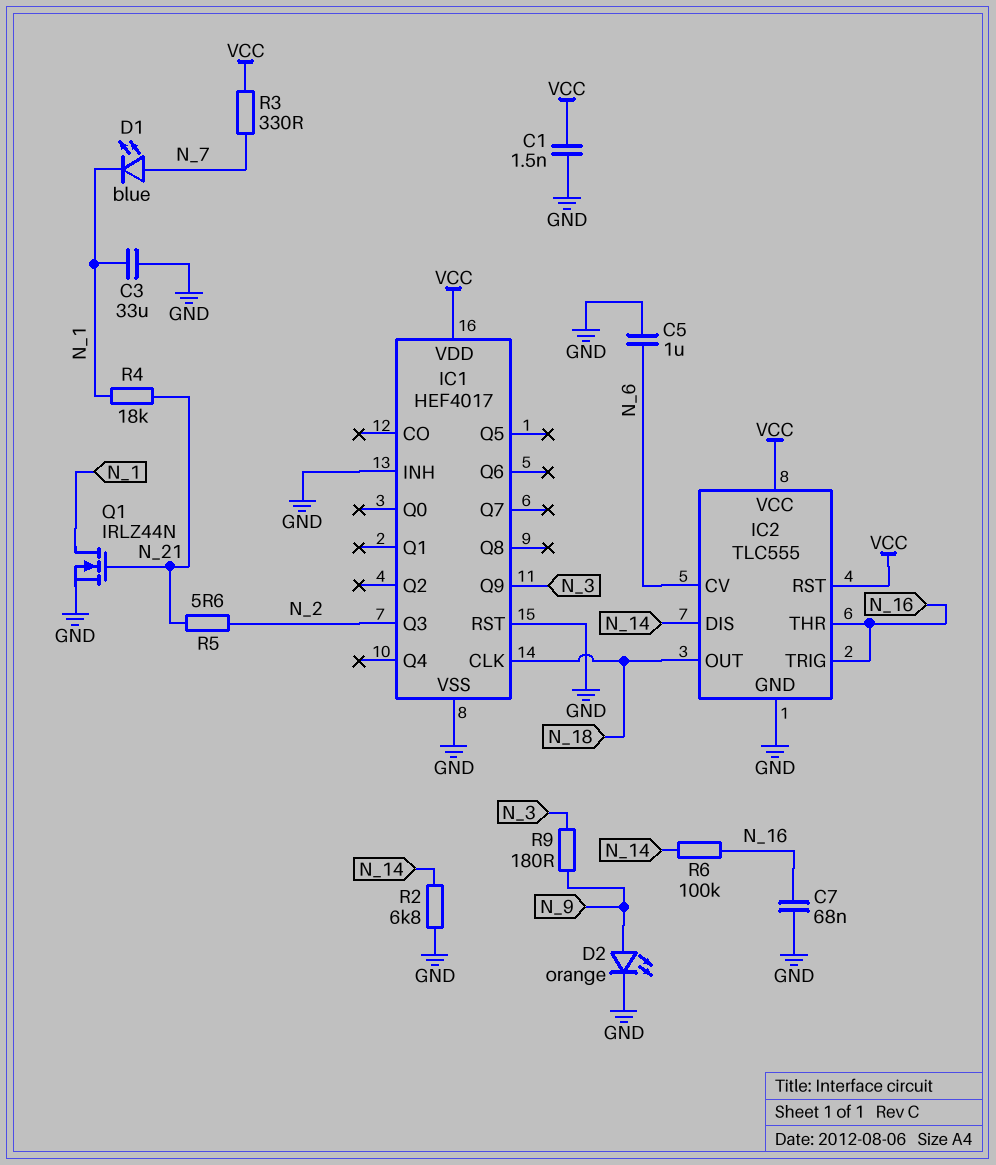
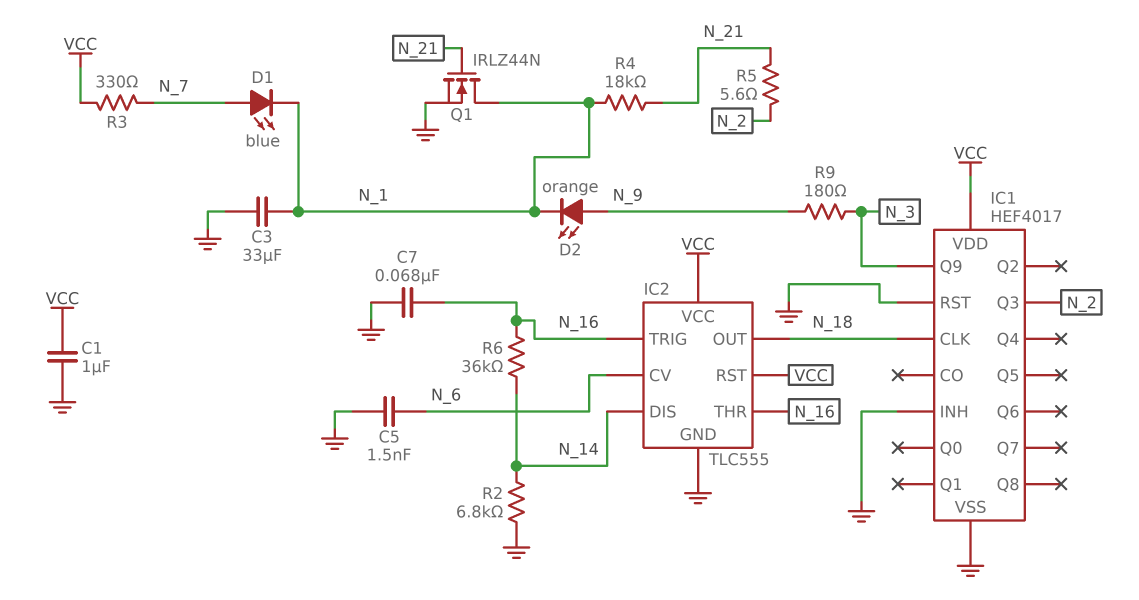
C1: 1.5nF (GND, VCC) -> 1uF (GND, VCC)
C5: 1uF (GND, N_6) -> 1.5nF (GND, N_6)
D2: LED orange (A N_9, K GND) -> LED orange (A N_9, K N_1)
R6: 100k (N_14, N_16) -> 36k (N_14, N_16)

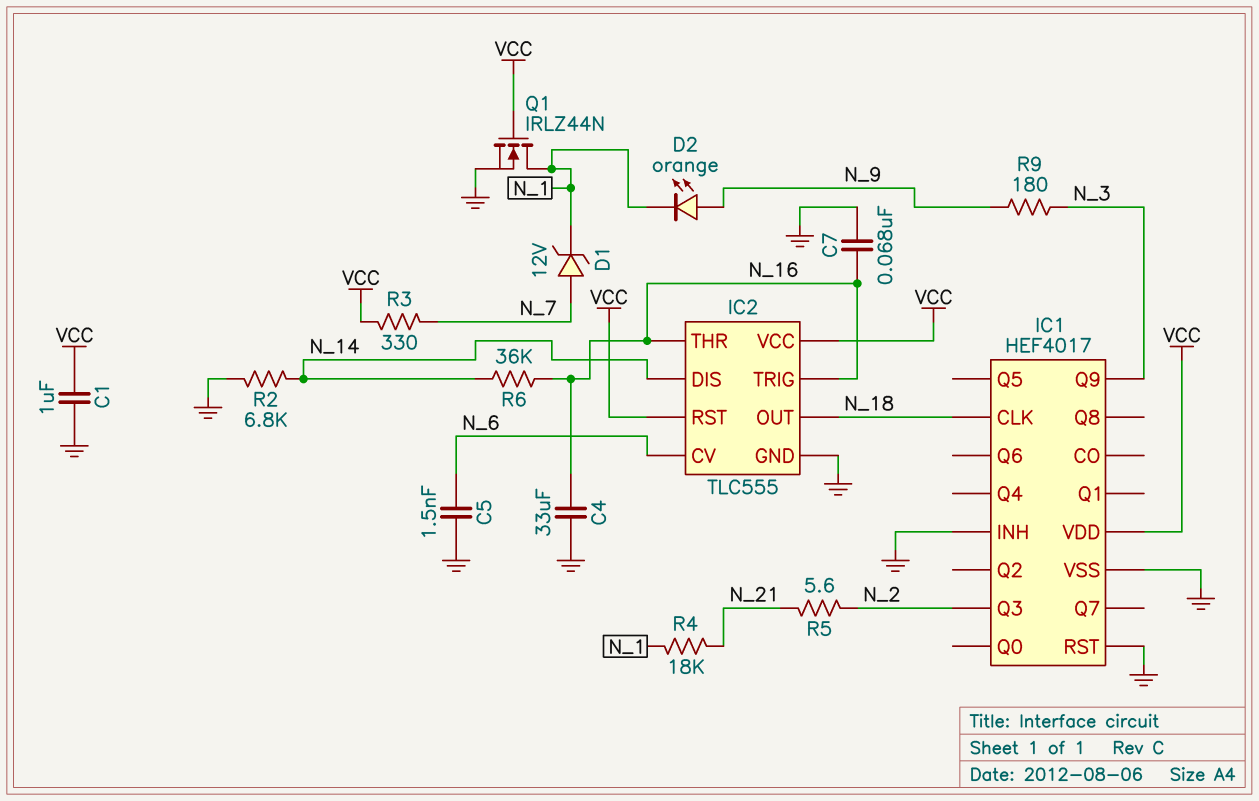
C3: 33uF (GND, N_1) -> none
C4: none -> 33uF (GND, N_16)
D1: LED blue (A N_7, K N_1) -> zener 12V (A N_7, K N_1)
Q1: NMOS IRLZ44N (G N_21, D N_1, S GND) -> NMOS IRLZ44N (G VCC, D N_1, S GND)

